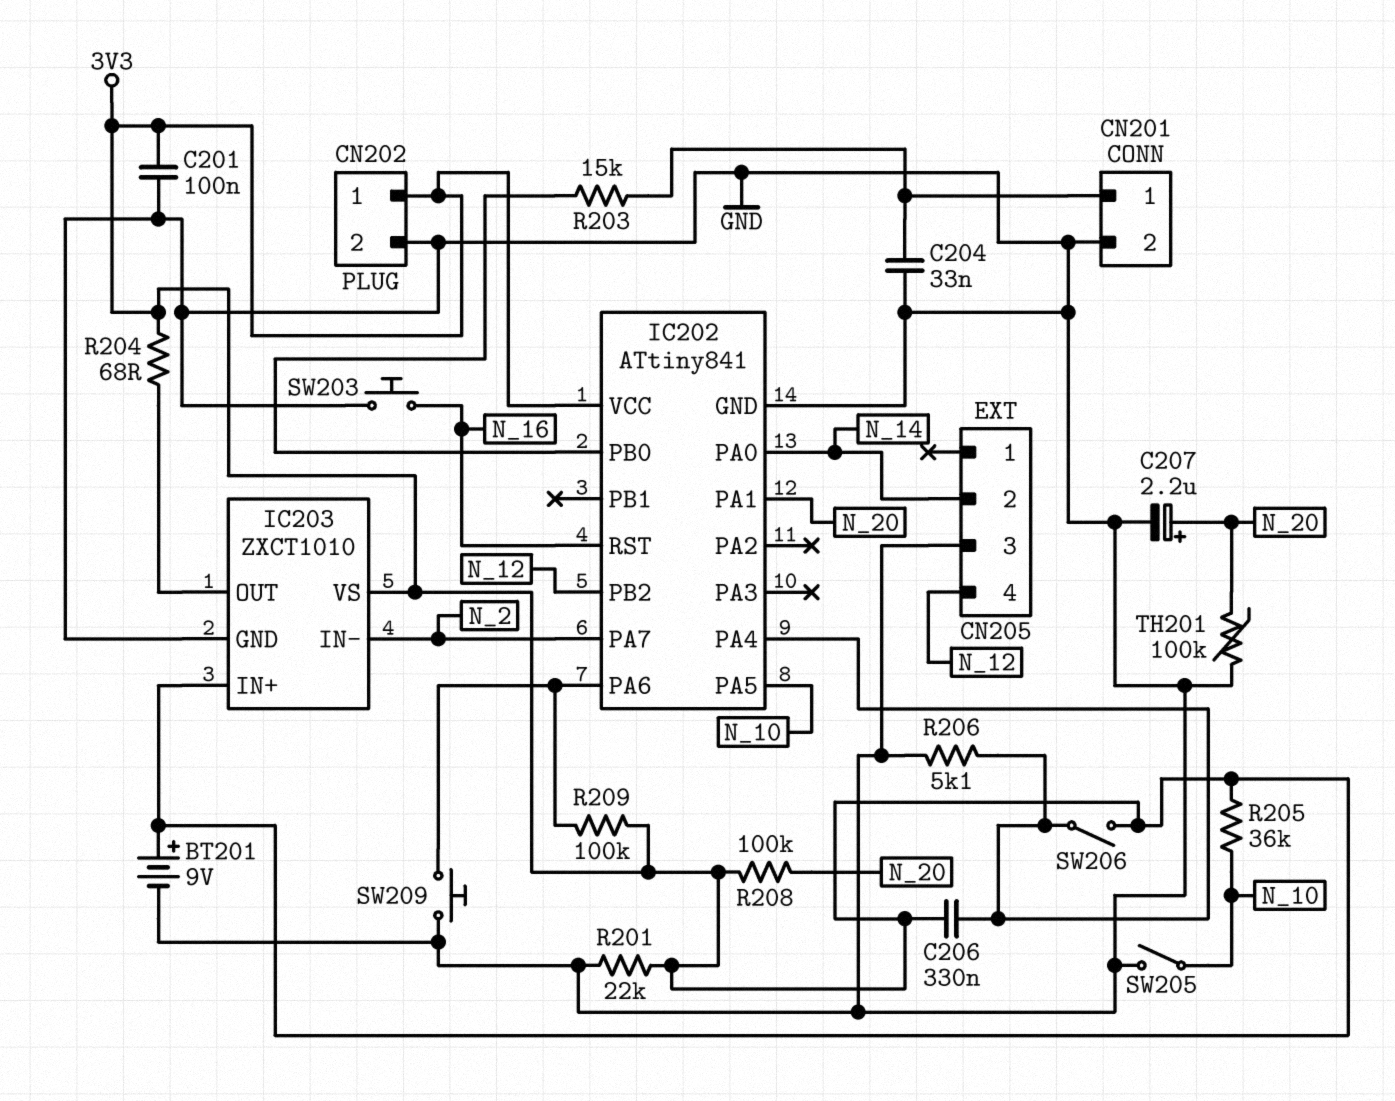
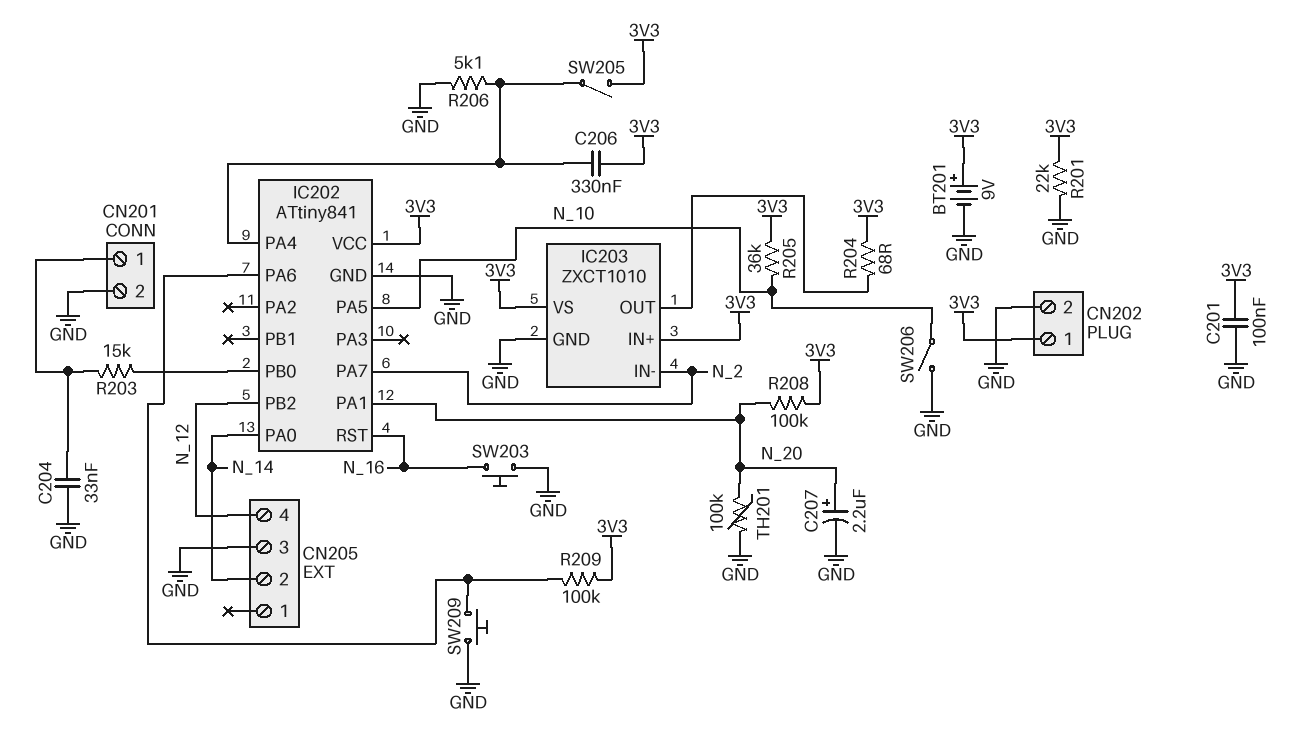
SW205: switch (GND, N_10) -> switch (3V3, IC202/PA4)
SW206: switch (3V3, IC202/PA4) -> switch (GND, N_10)

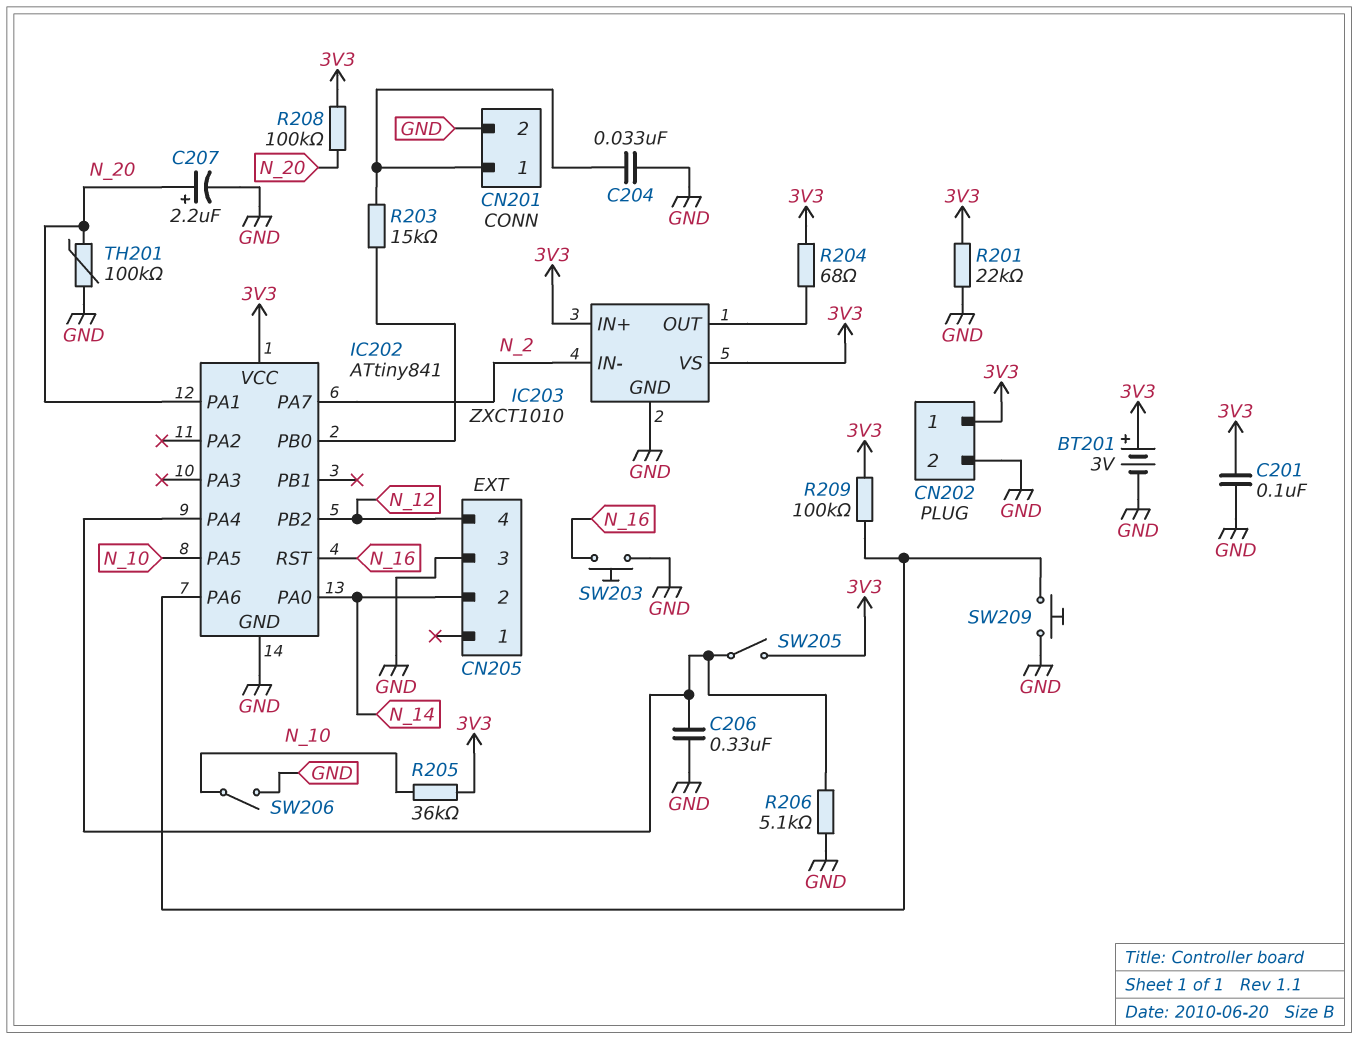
BT201: 9V (plus 3V3, minus GND) -> 3V (plus 3V3, minus GND)
C206: 330nF (3V3, IC202/PA4) -> 330nF (GND, IC202/PA4)

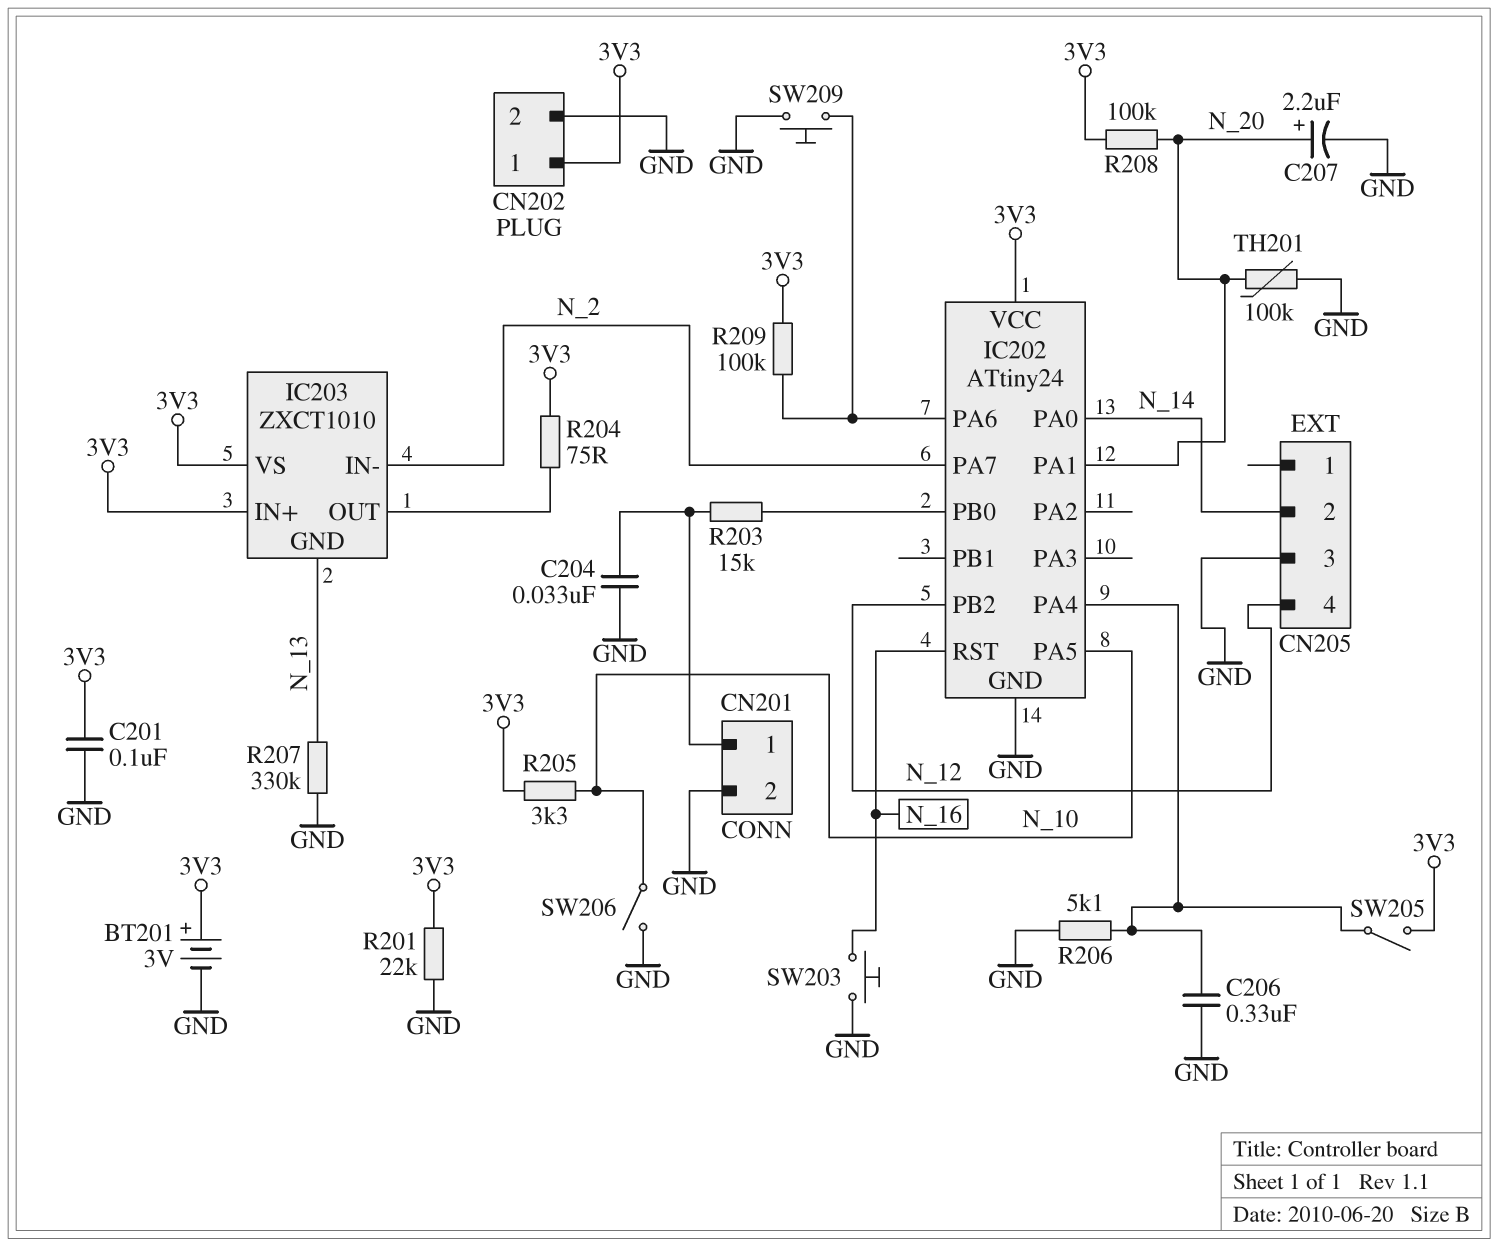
IC202: ATtiny841 -> ATtiny24
IC203 pin GND: GND -> N_13
R204: 68 (3V3, IC203/OUT) -> 75 (3V3, IC203/OUT)
R205: 36k (3V3, N_10) -> 3.3k (3V3, N_10)
R207: none -> 330k (GND, N_13)

